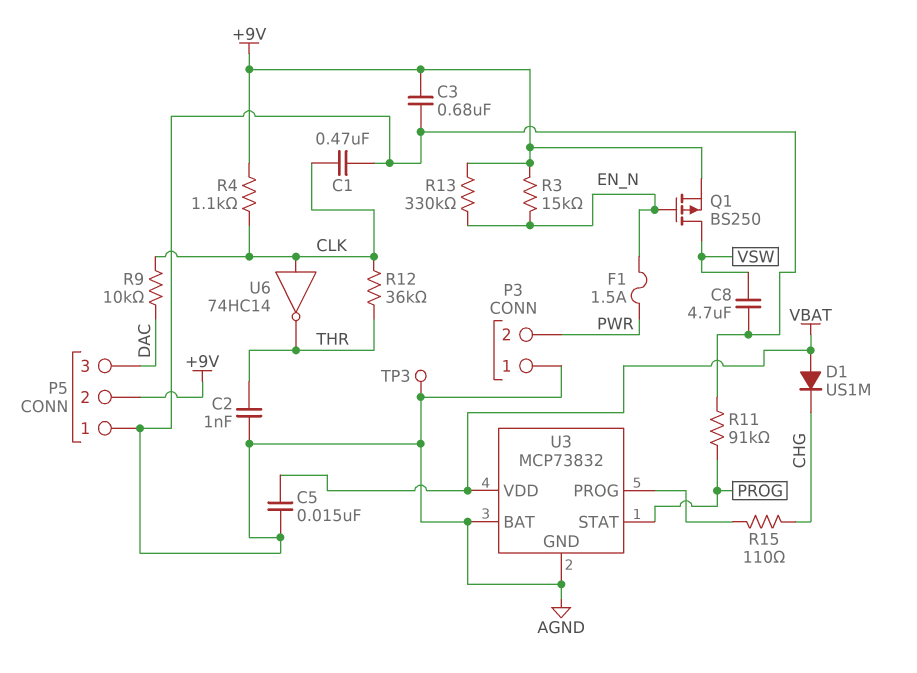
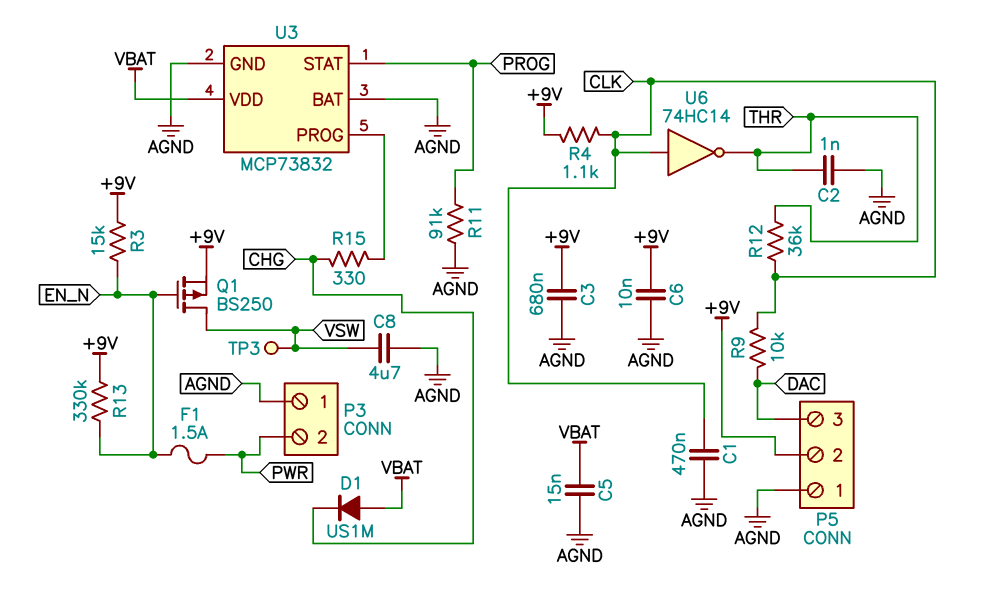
C6: none -> 10nF (+9V, AGND)
R15: 110 (CHG, U3/PROG) -> 330 (CHG, U3/PROG)
TP3: test point (AGND) -> test point (VSW)

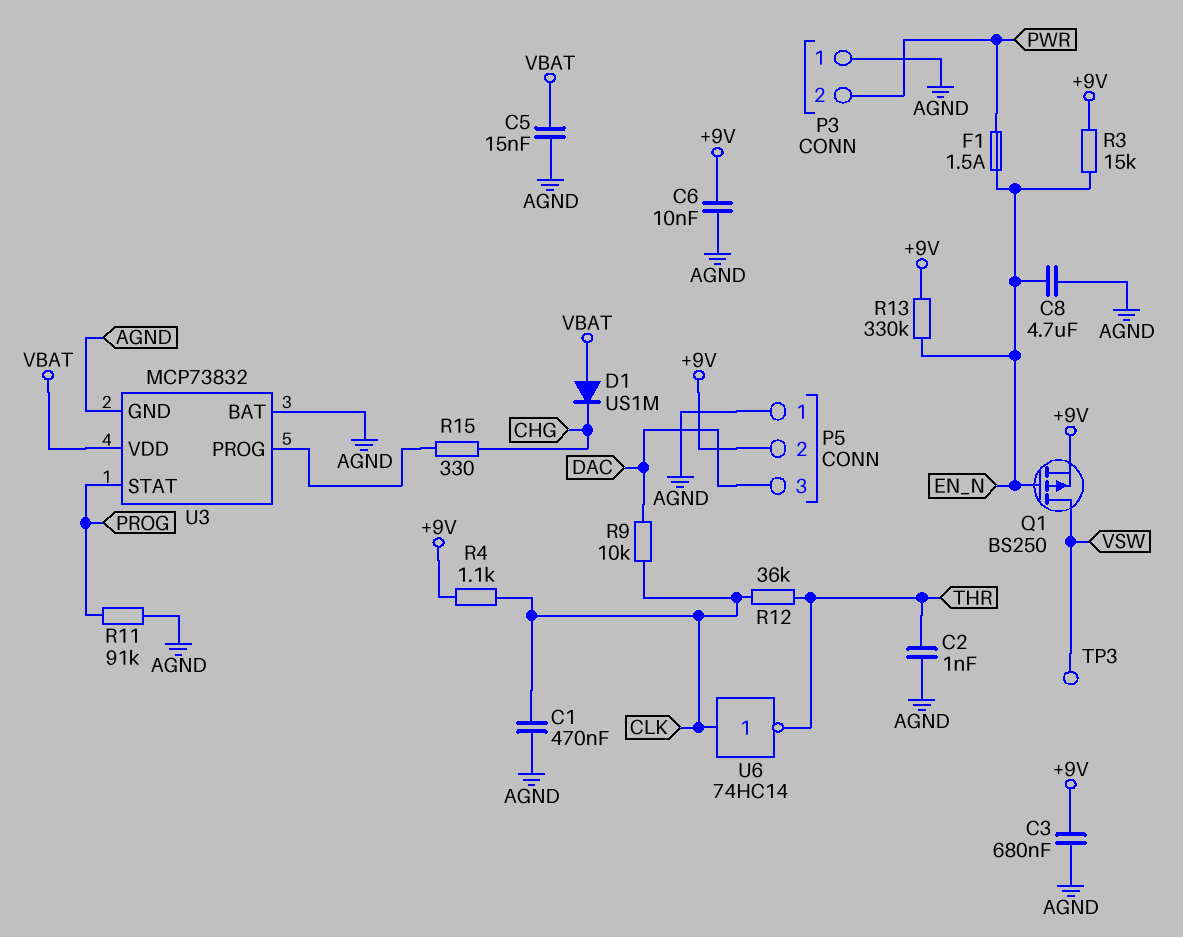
C8: 4.7uF (AGND, VSW) -> 4.7uF (AGND, EN_N)

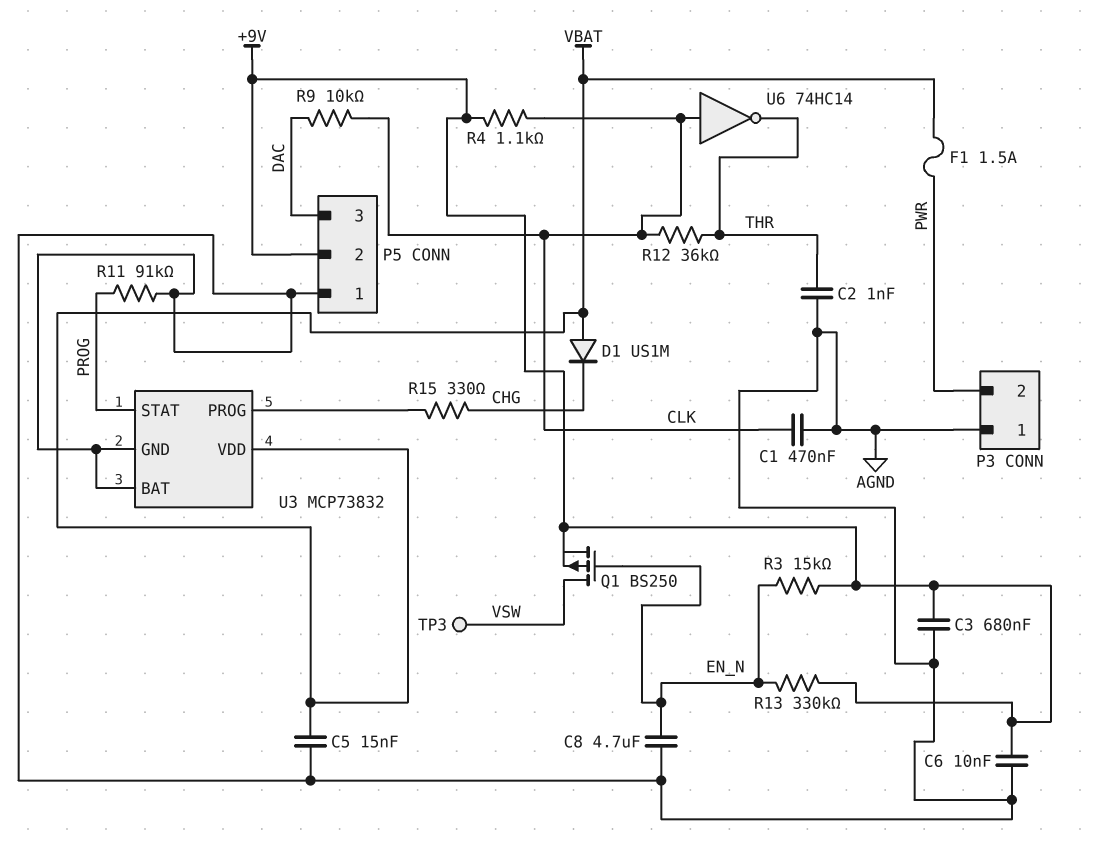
F1: 1.5A (EN_N, PWR) -> 1.5A (PWR, VBAT)

